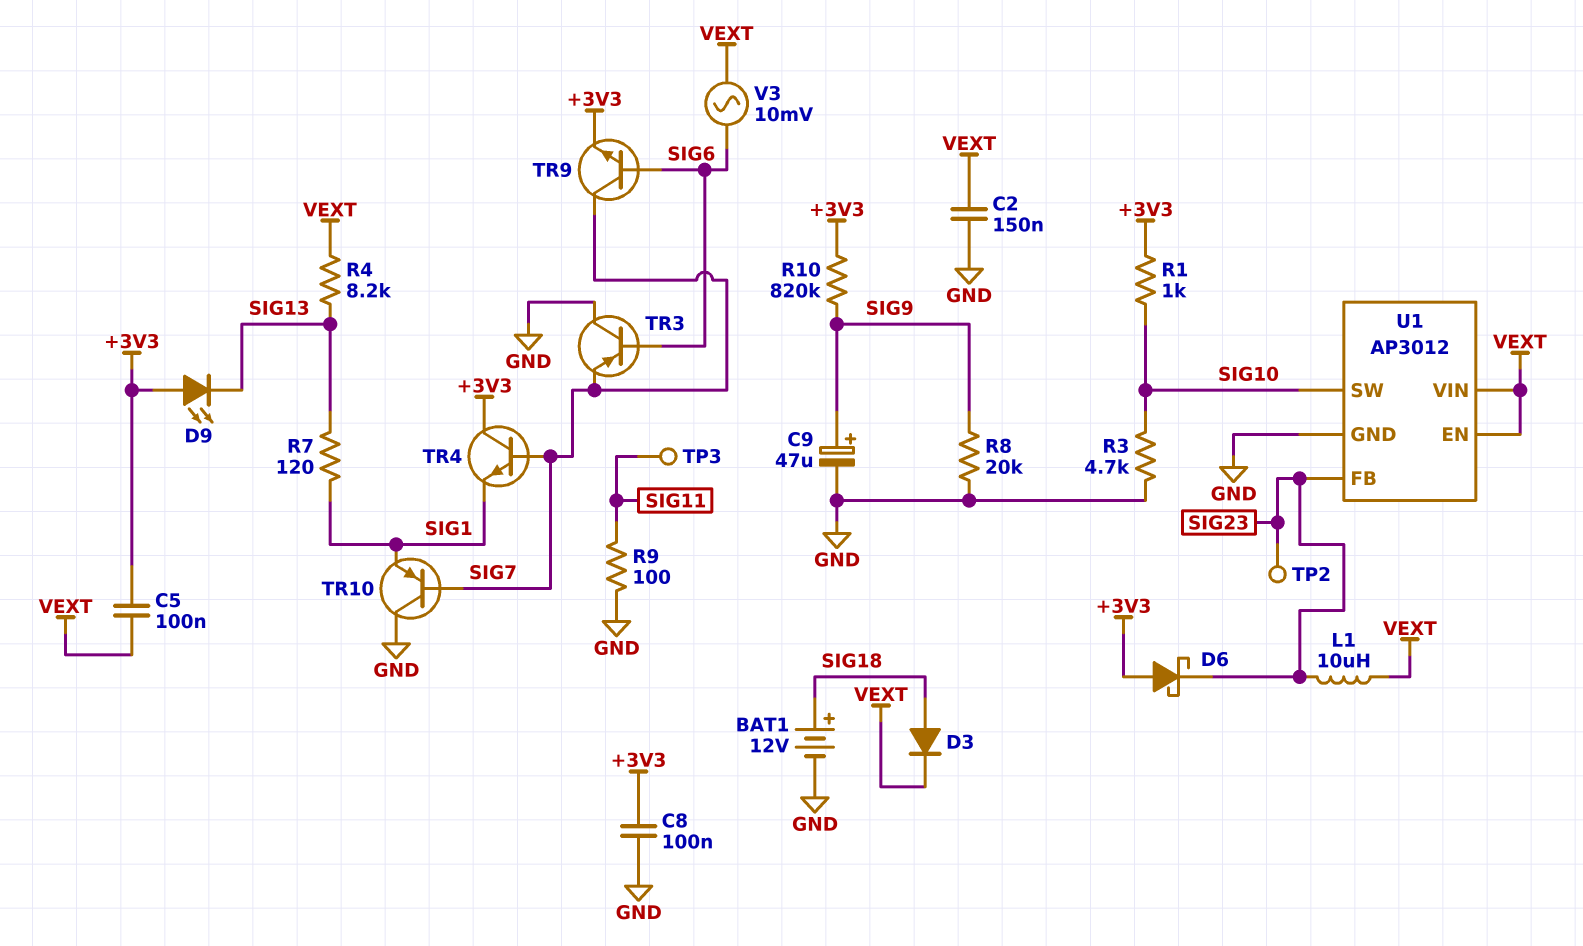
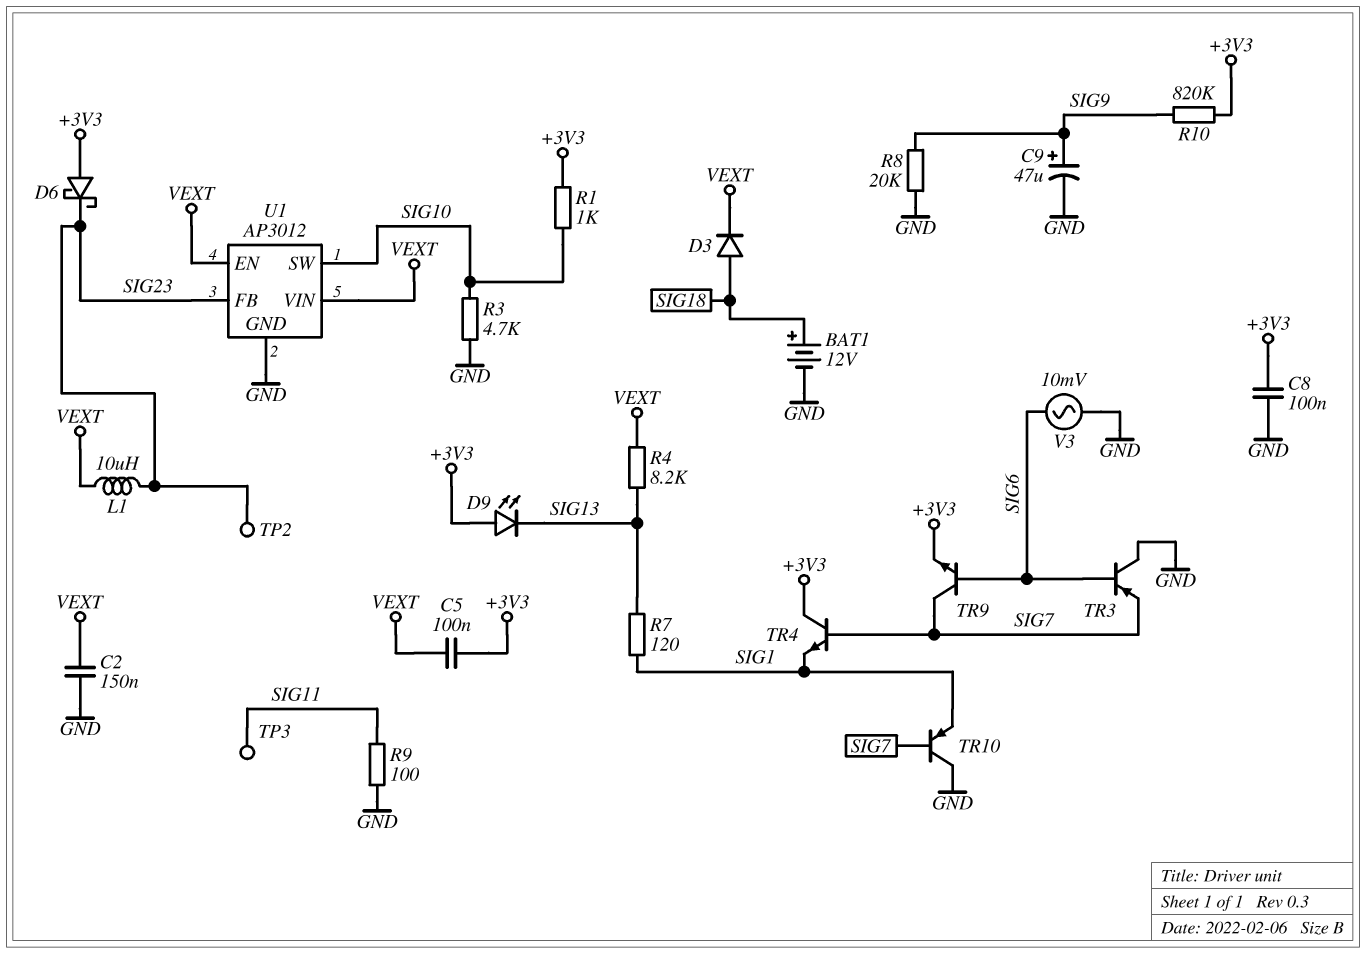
V3: AC 10mV (SIG6, VEXT) -> AC 10mV (GND, SIG6)

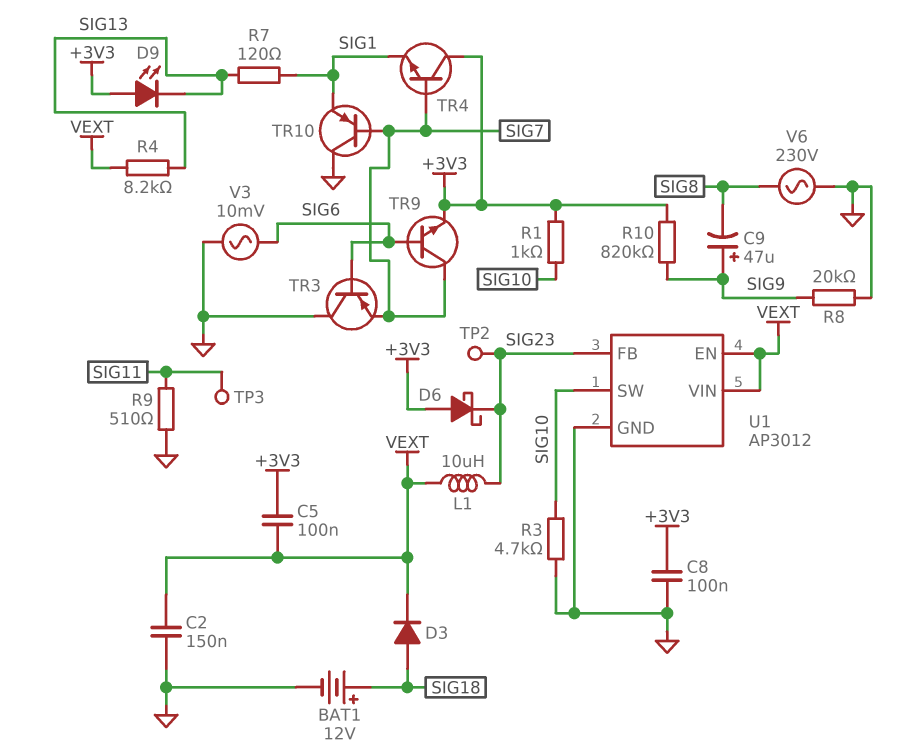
C9: 47uF (plus SIG9, minus GND) -> 47uF (plus SIG9, minus SIG8)
R9: 100 (GND, SIG11) -> 510 (GND, SIG11)
V6: none -> AC 230V (GND, SIG8)

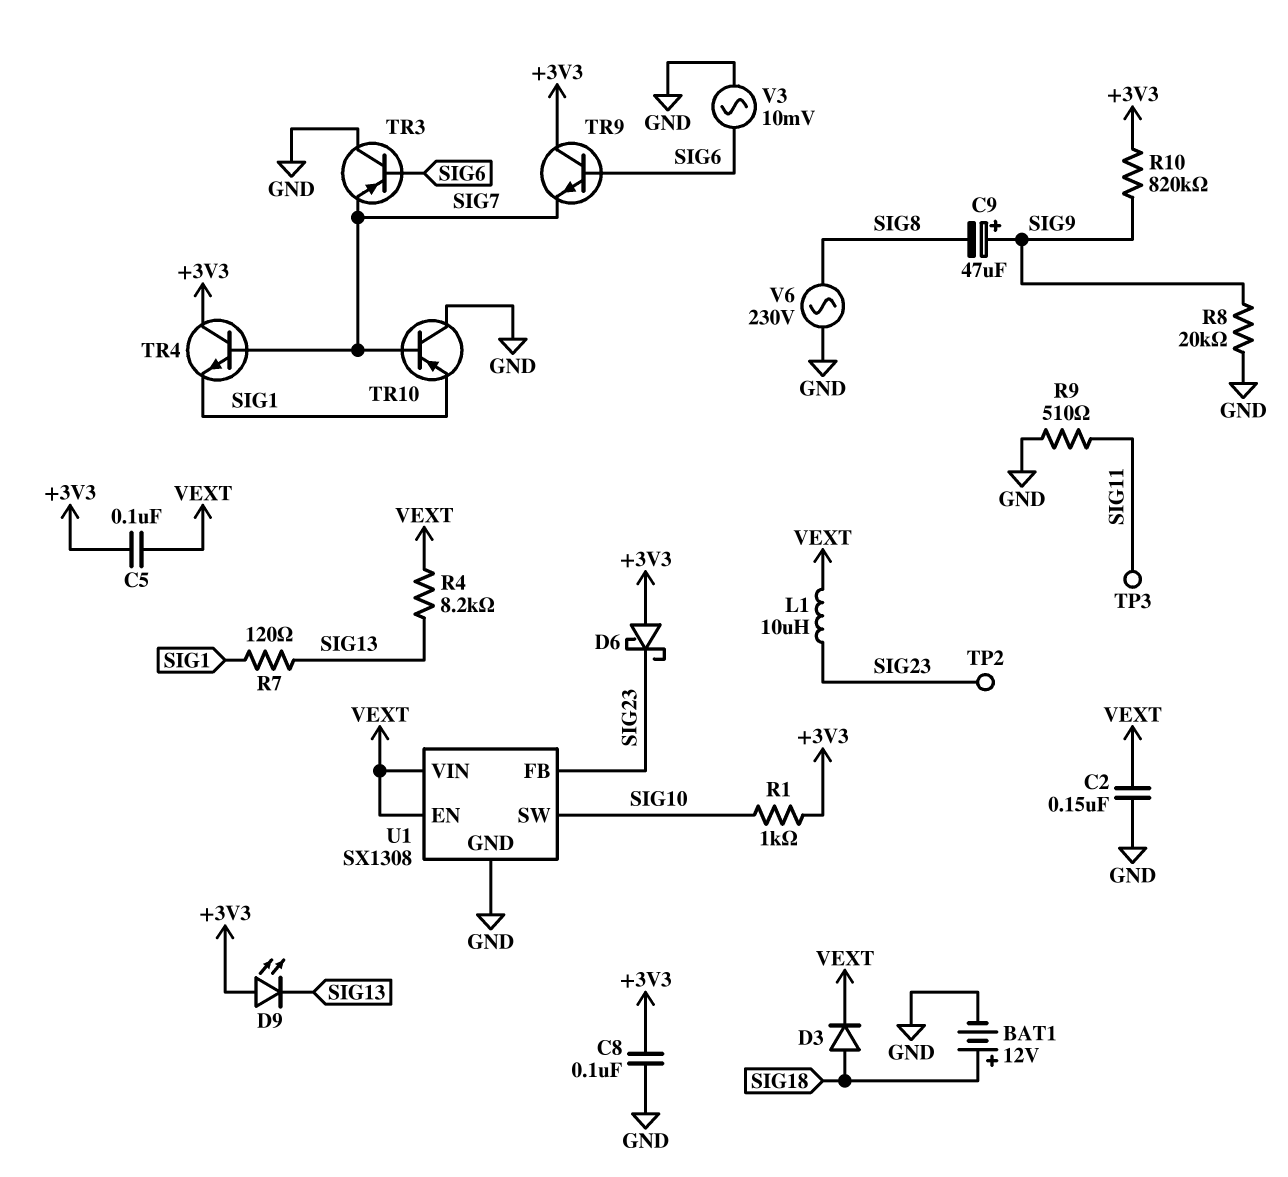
R3: 4.7k (GND, SIG10) -> none
TR9: NPN (B SIG6, C SIG7, E +3V3) -> NPN (B SIG6, C +3V3, E SIG7)
U1: AP3012 -> SX1308

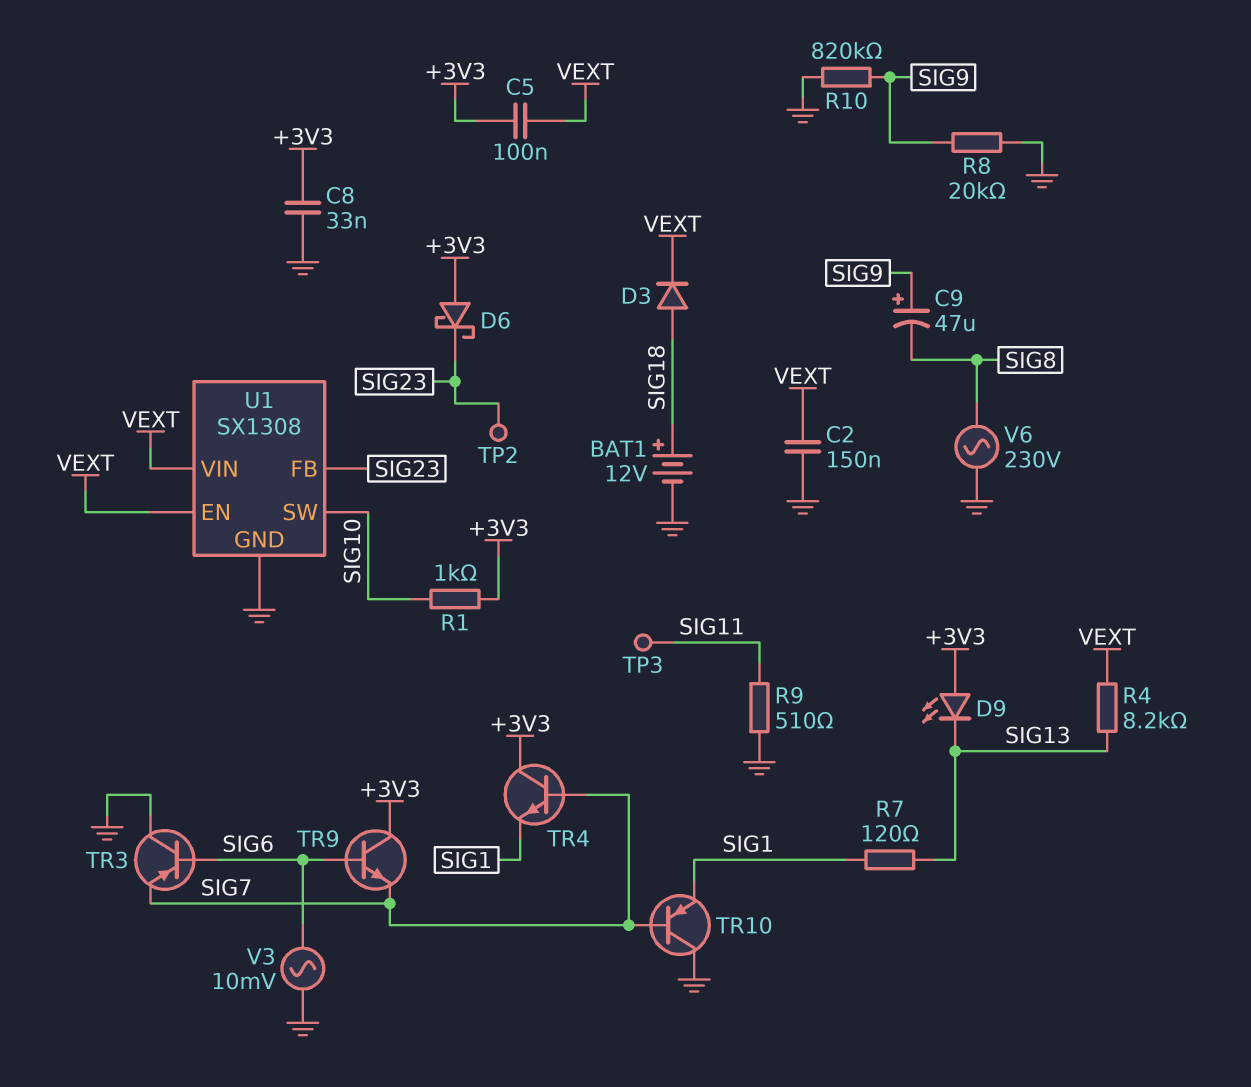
C8: 100nF (+3V3, GND) -> 33nF (+3V3, GND)
L1: 10uH (SIG23, VEXT) -> none
R10: 820k (+3V3, SIG9) -> 820k (GND, SIG9)

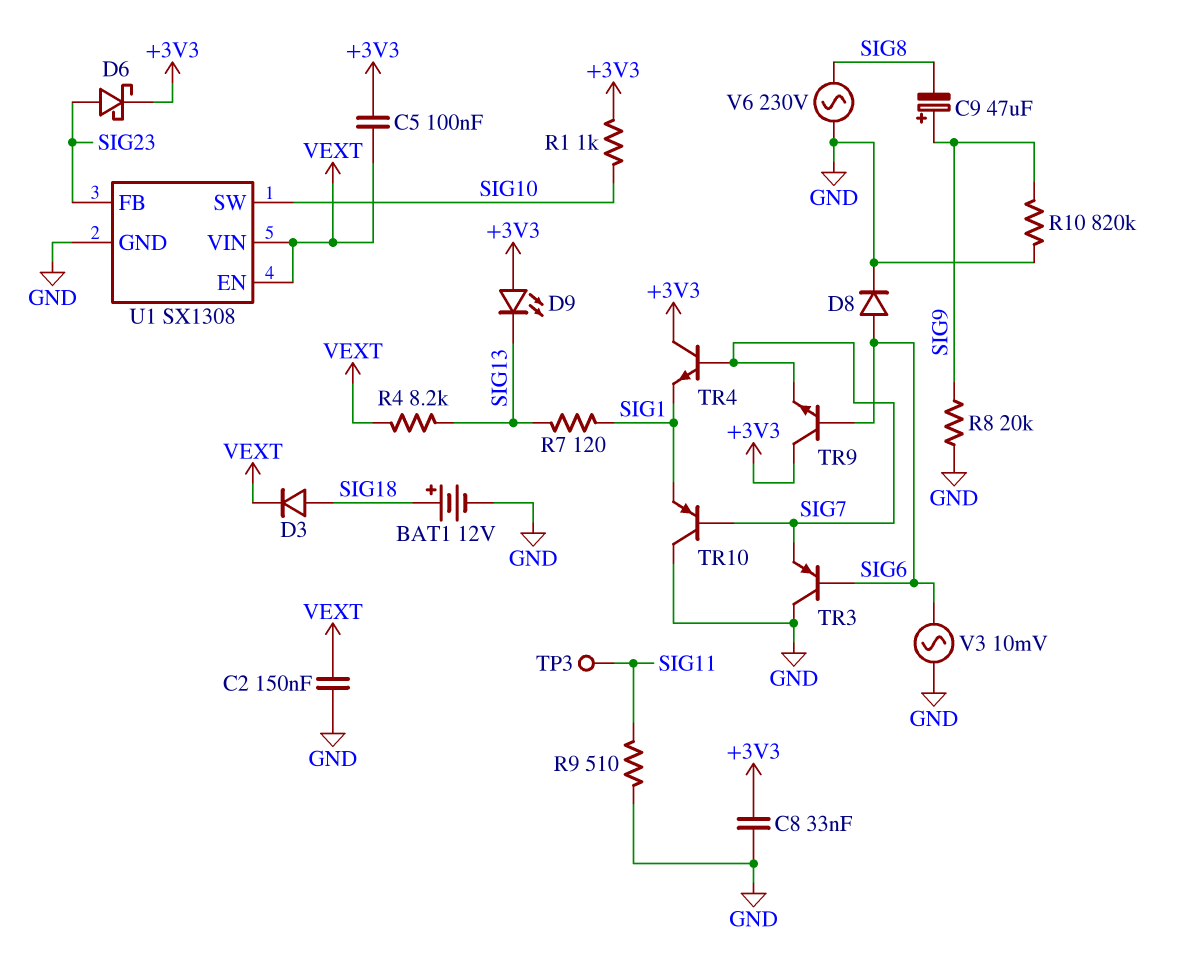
D6: schottky (A +3V3, K SIG23) -> schottky (A SIG23, K +3V3)
D8: none -> diode (A SIG6, K GND)
TP2: test point (SIG23) -> none

